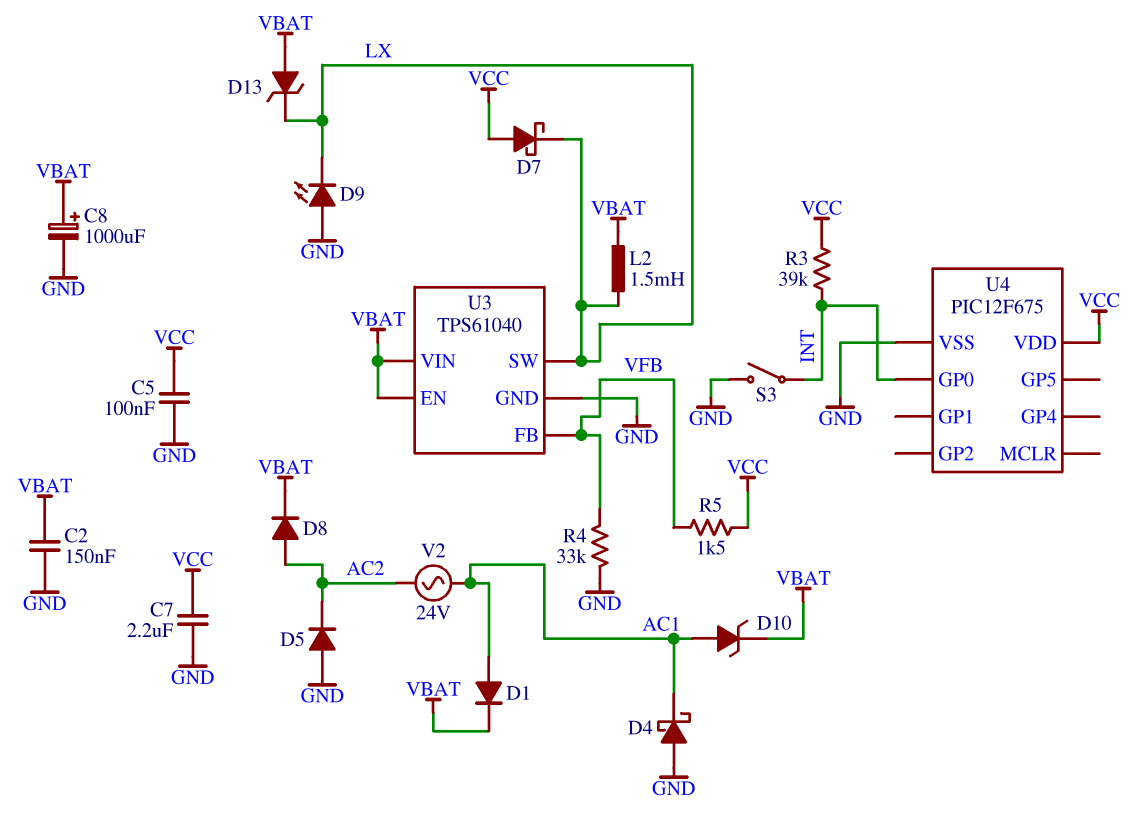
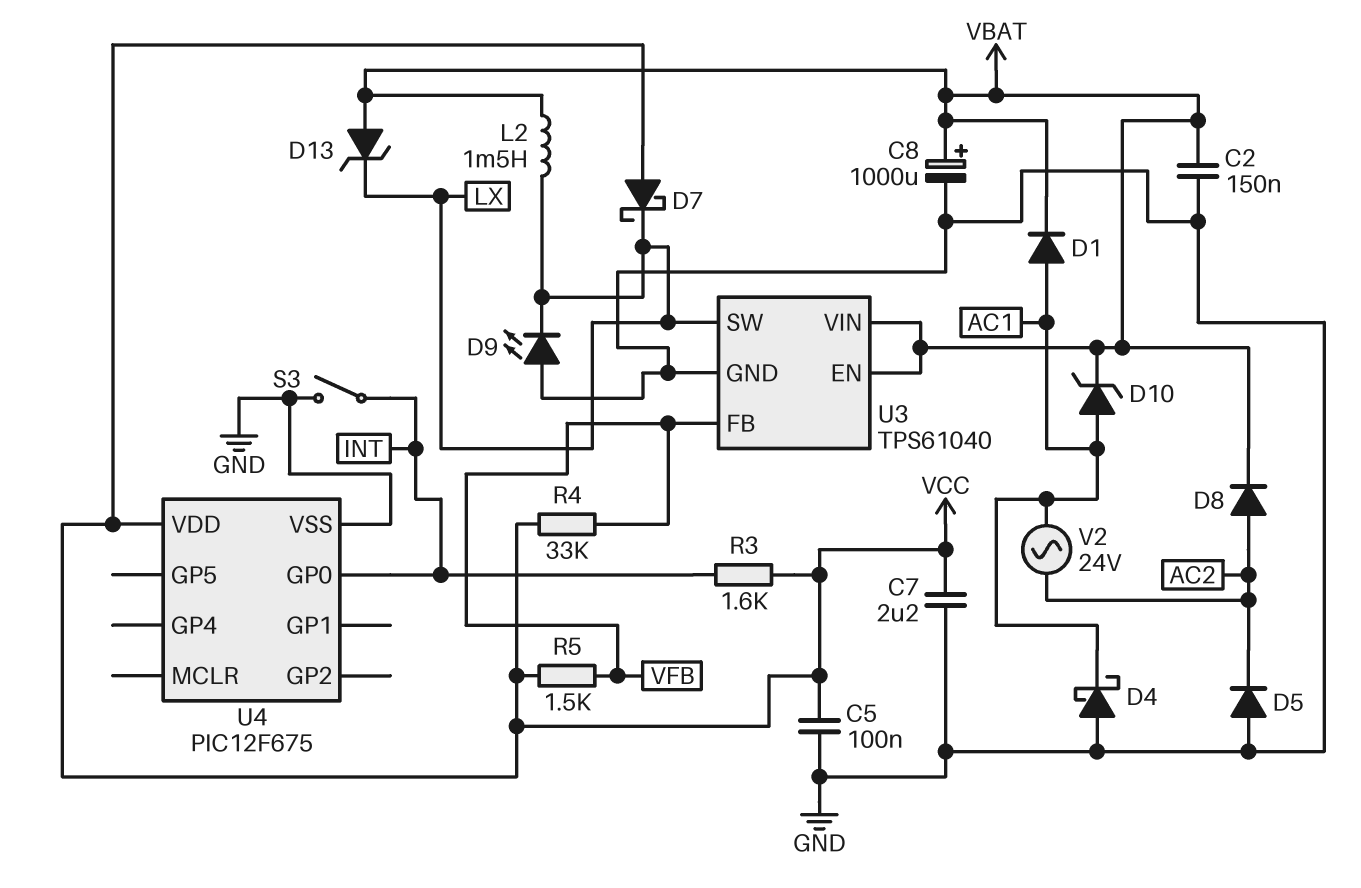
R3: 39k (INT, VCC) -> 1.6k (INT, VCC)
R4: 33k (GND, VFB) -> 33k (VCC, VFB)

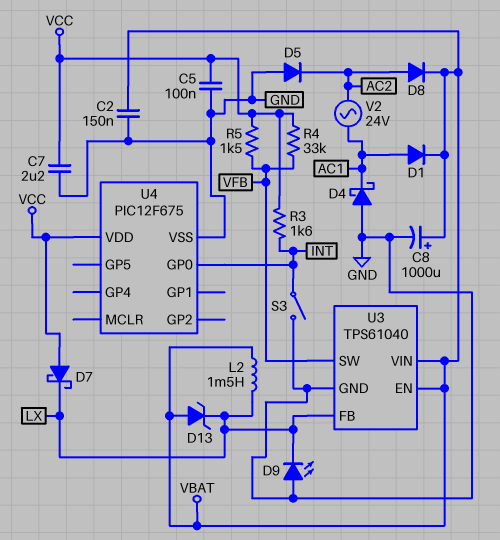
D10: zener (A AC1, K VBAT) -> none
U3 pin FB: VFB -> LX
U3 pin SW: LX -> VFB

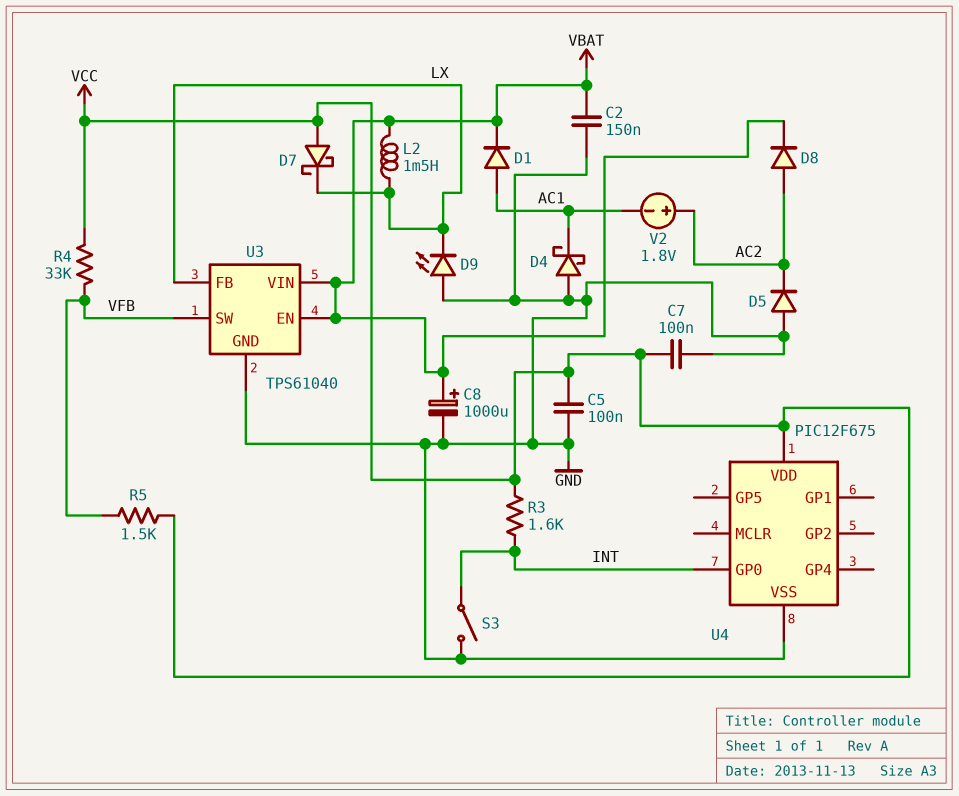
C7: 2.2uF (GND, VCC) -> 100nF (GND, VCC)
D13: zener (A VBAT, K LX) -> none
V2: AC 24V (AC1, AC2) -> 1.8V (plus AC2, minus AC1)

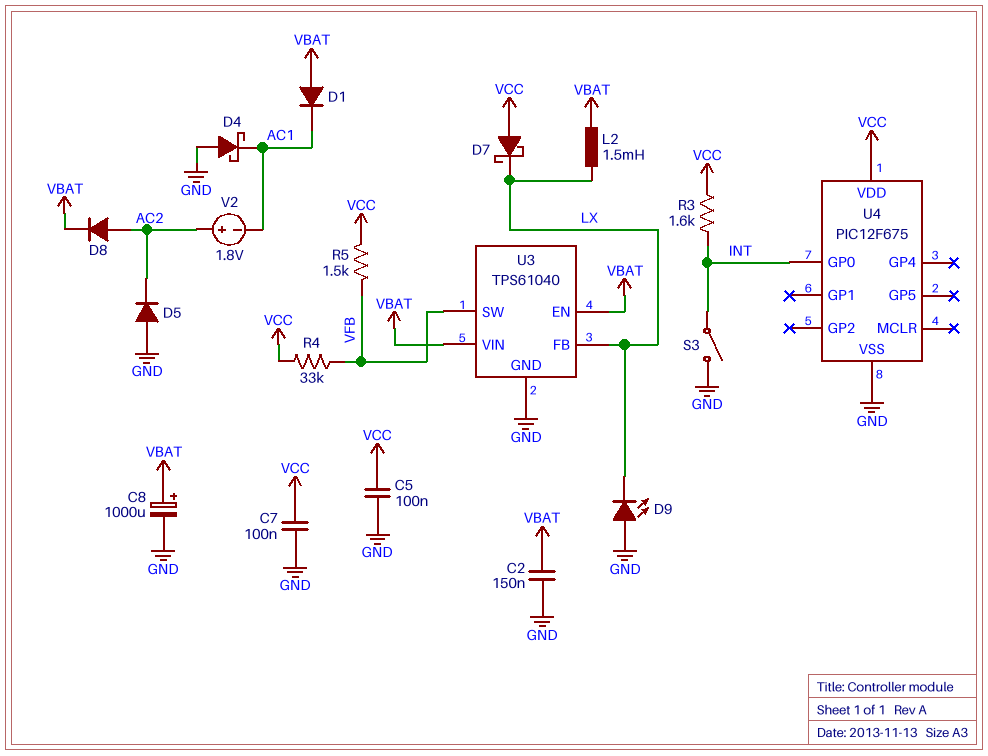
D1: diode (A AC1, K VBAT) -> diode (A VBAT, K AC1)

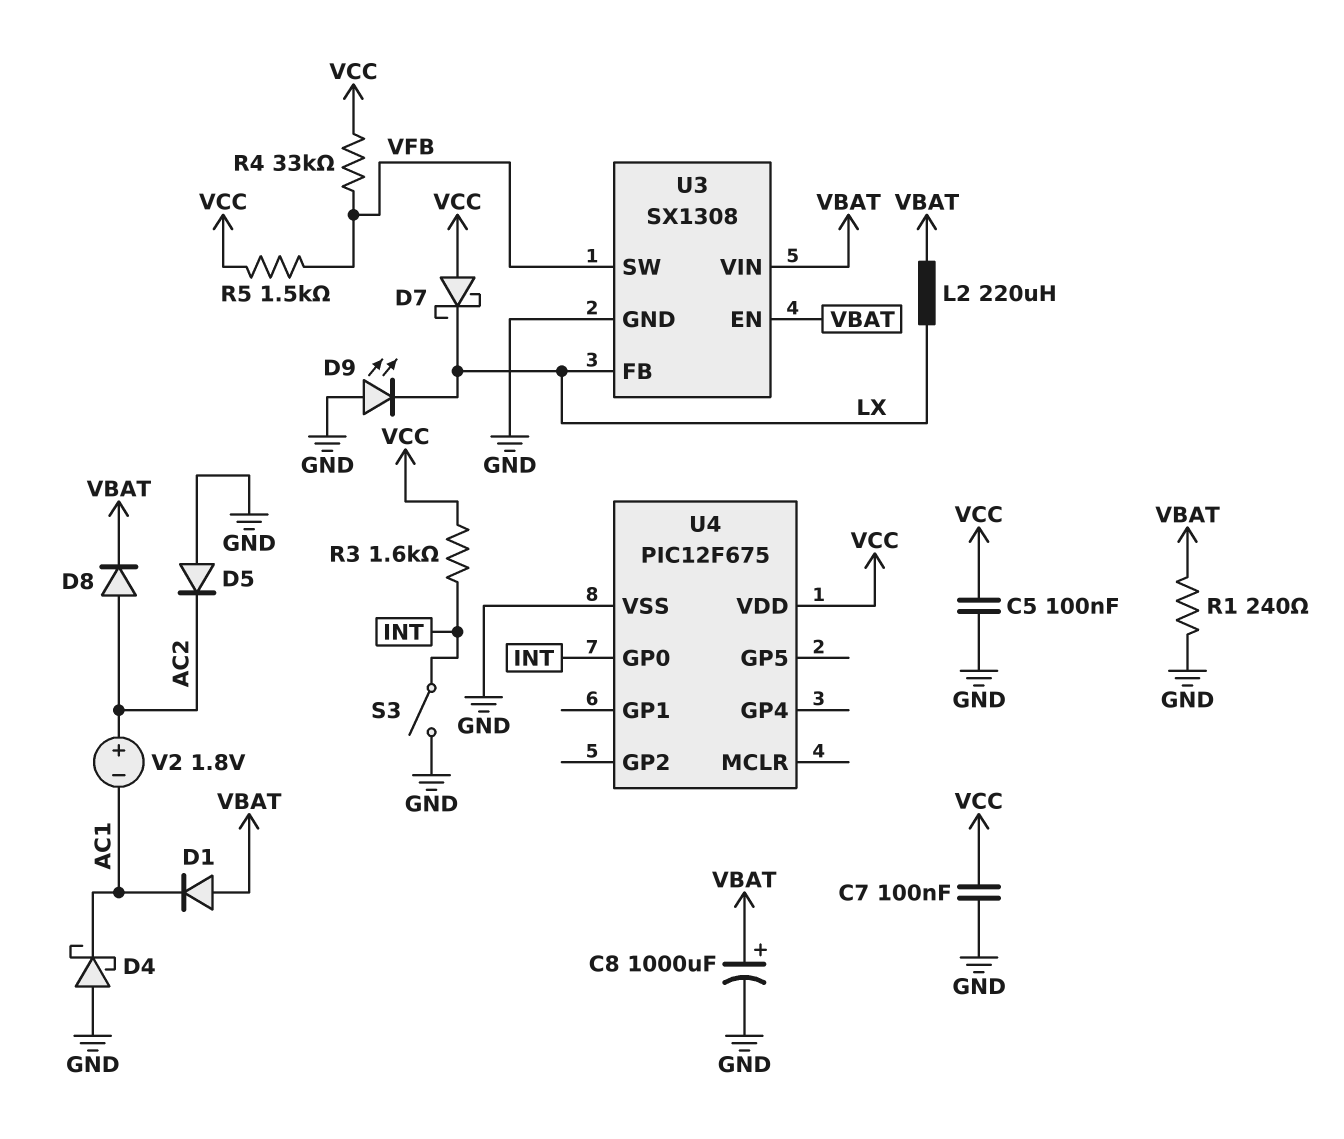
C2: 150nF (GND, VBAT) -> none
L2: 1.5mH (LX, VBAT) -> 220uH (LX, VBAT)
R1: none -> 240 (GND, VBAT)
U3: TPS61040 -> SX1308

